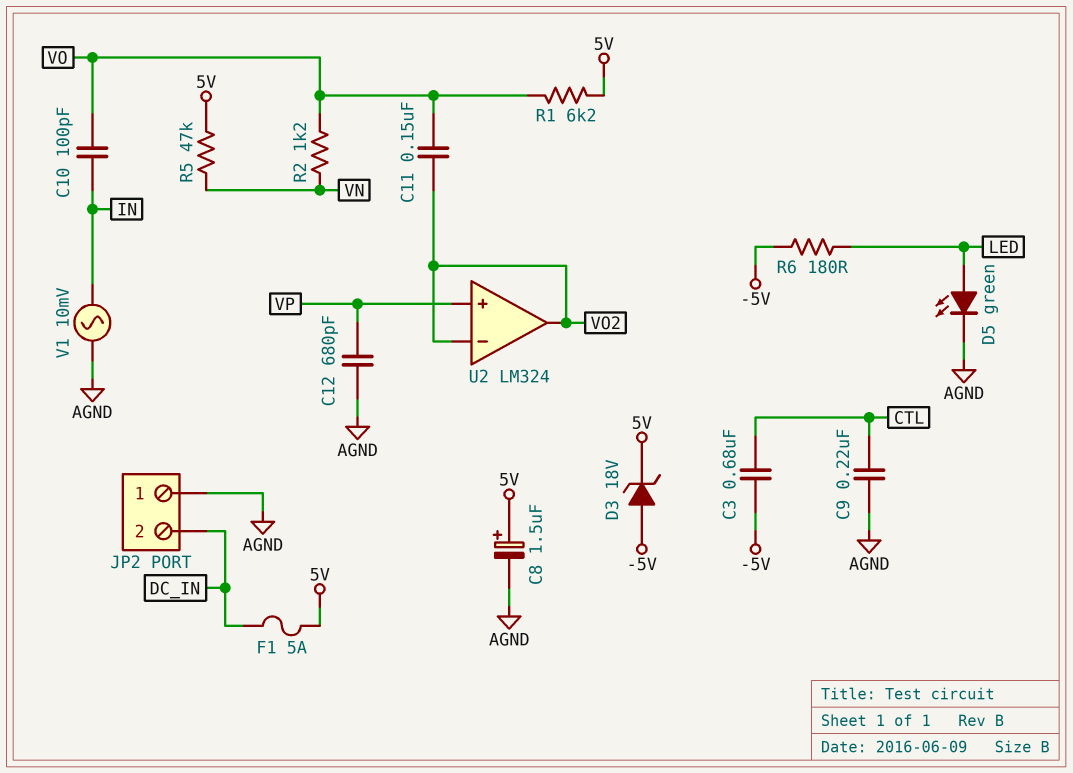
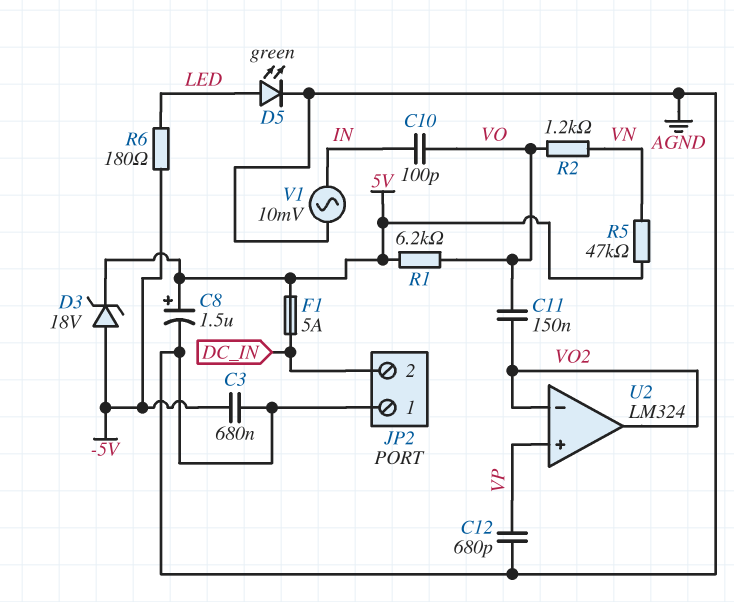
C3: 680nF (-5V, CTL) -> 680nF (-5V, AGND)
C9: 220nF (AGND, CTL) -> none

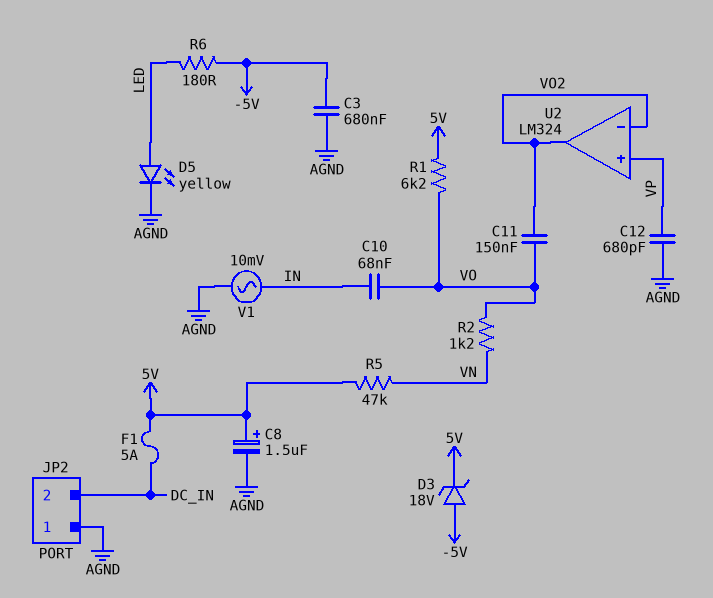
C10: 100pF (IN, VO) -> 68nF (IN, VO)
D5: LED green (A LED, K AGND) -> LED yellow (A LED, K AGND)

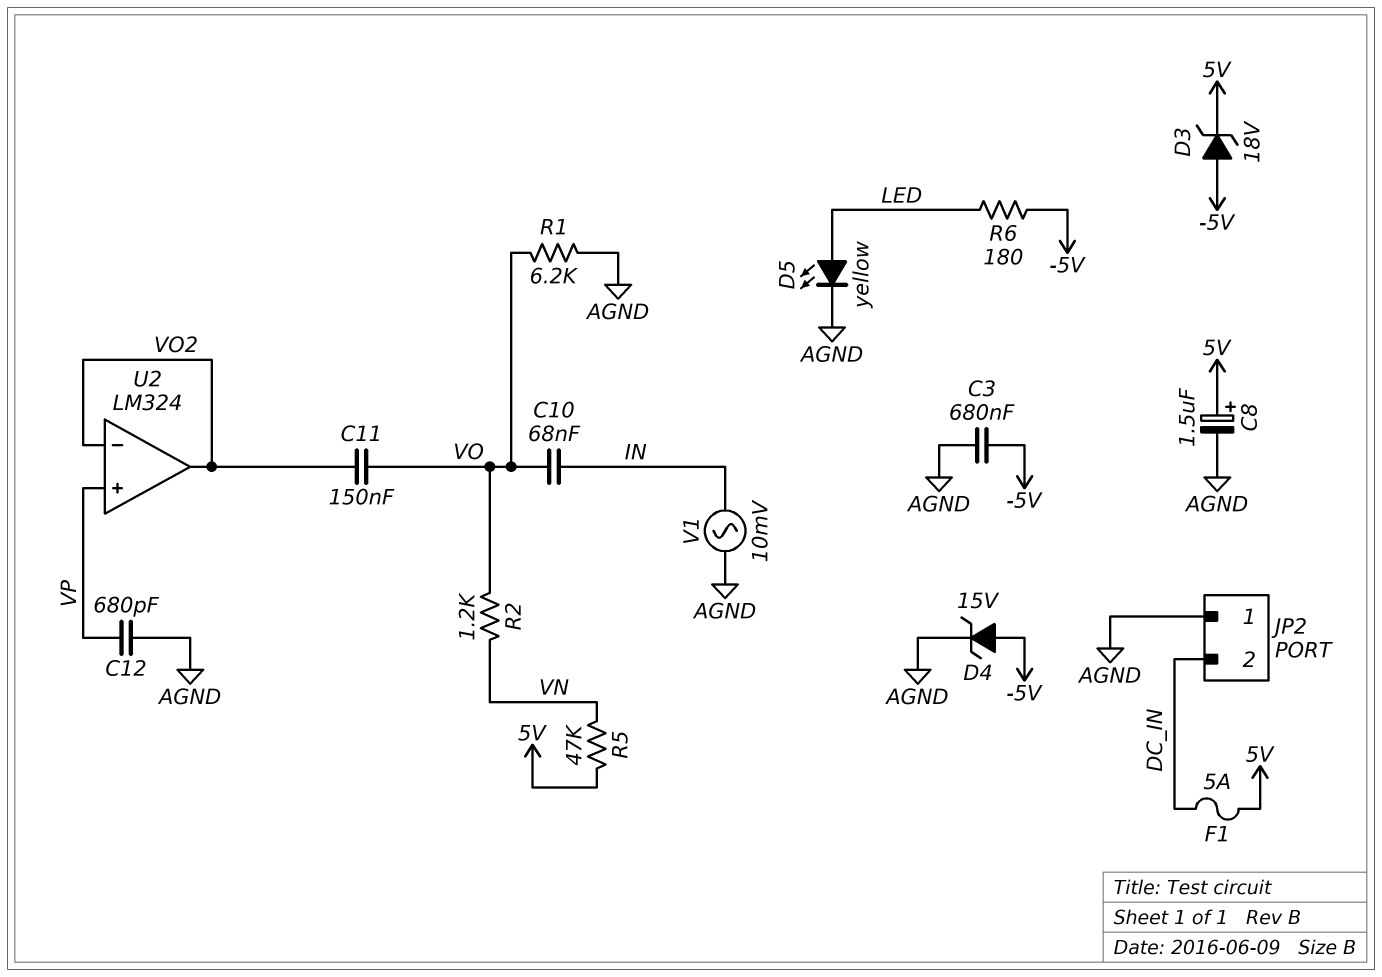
D4: none -> zener 15V (A -5V, K AGND)
R1: 6.2k (5V, VO) -> 6.2k (AGND, VO)

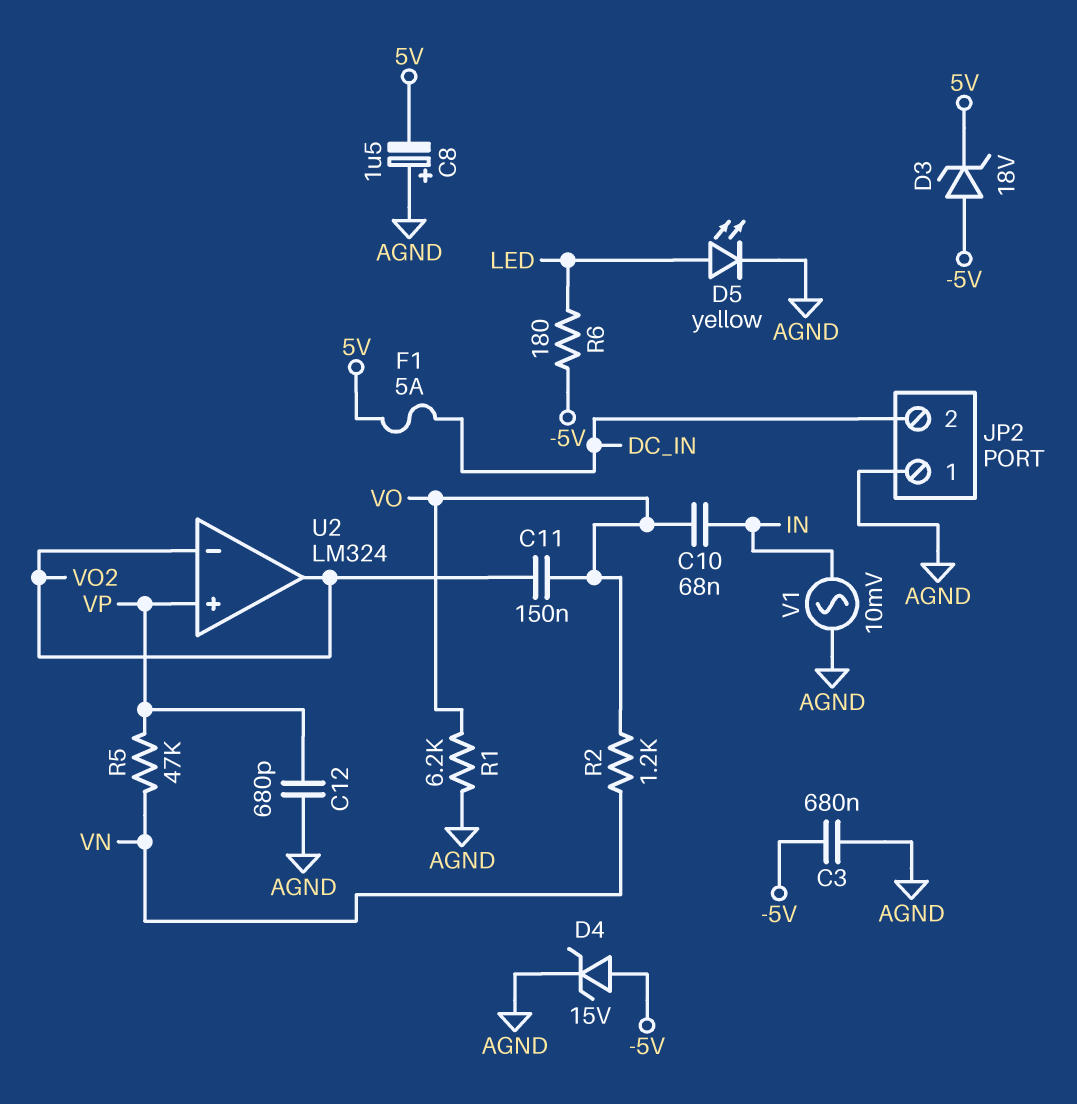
C8: 1.5uF (plus 5V, minus AGND) -> 1.5uF (plus AGND, minus 5V)
R5: 47k (5V, VN) -> 47k (VN, VP)

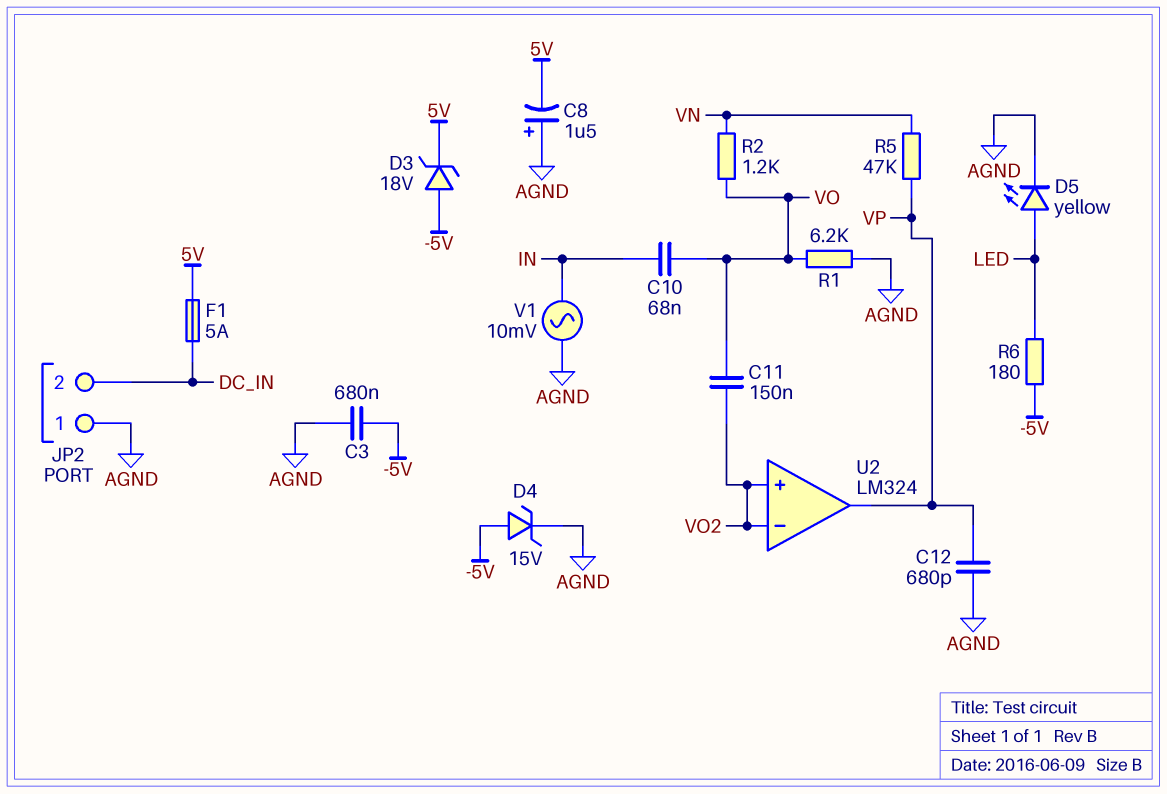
U2 pin in+: VP -> VO2
U2 pin out: VO2 -> VP

